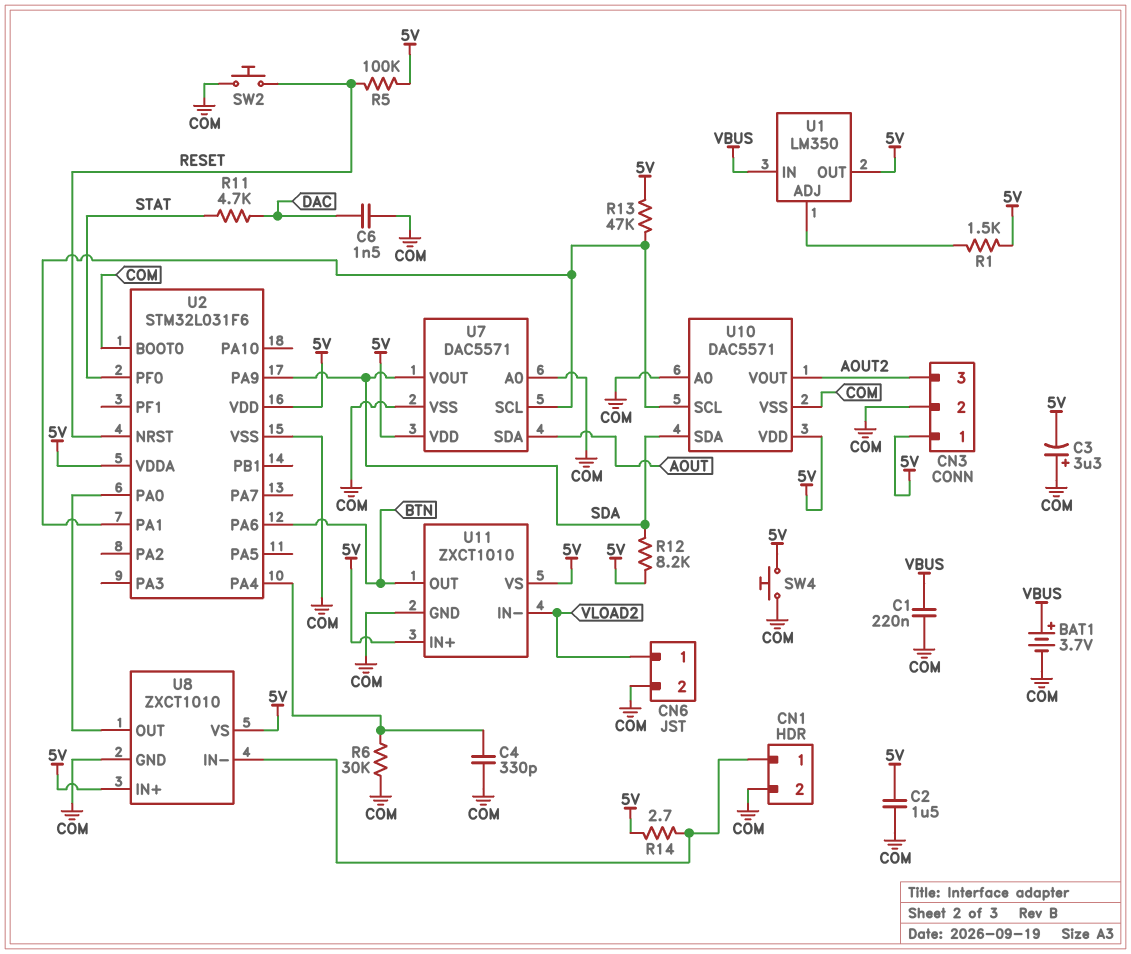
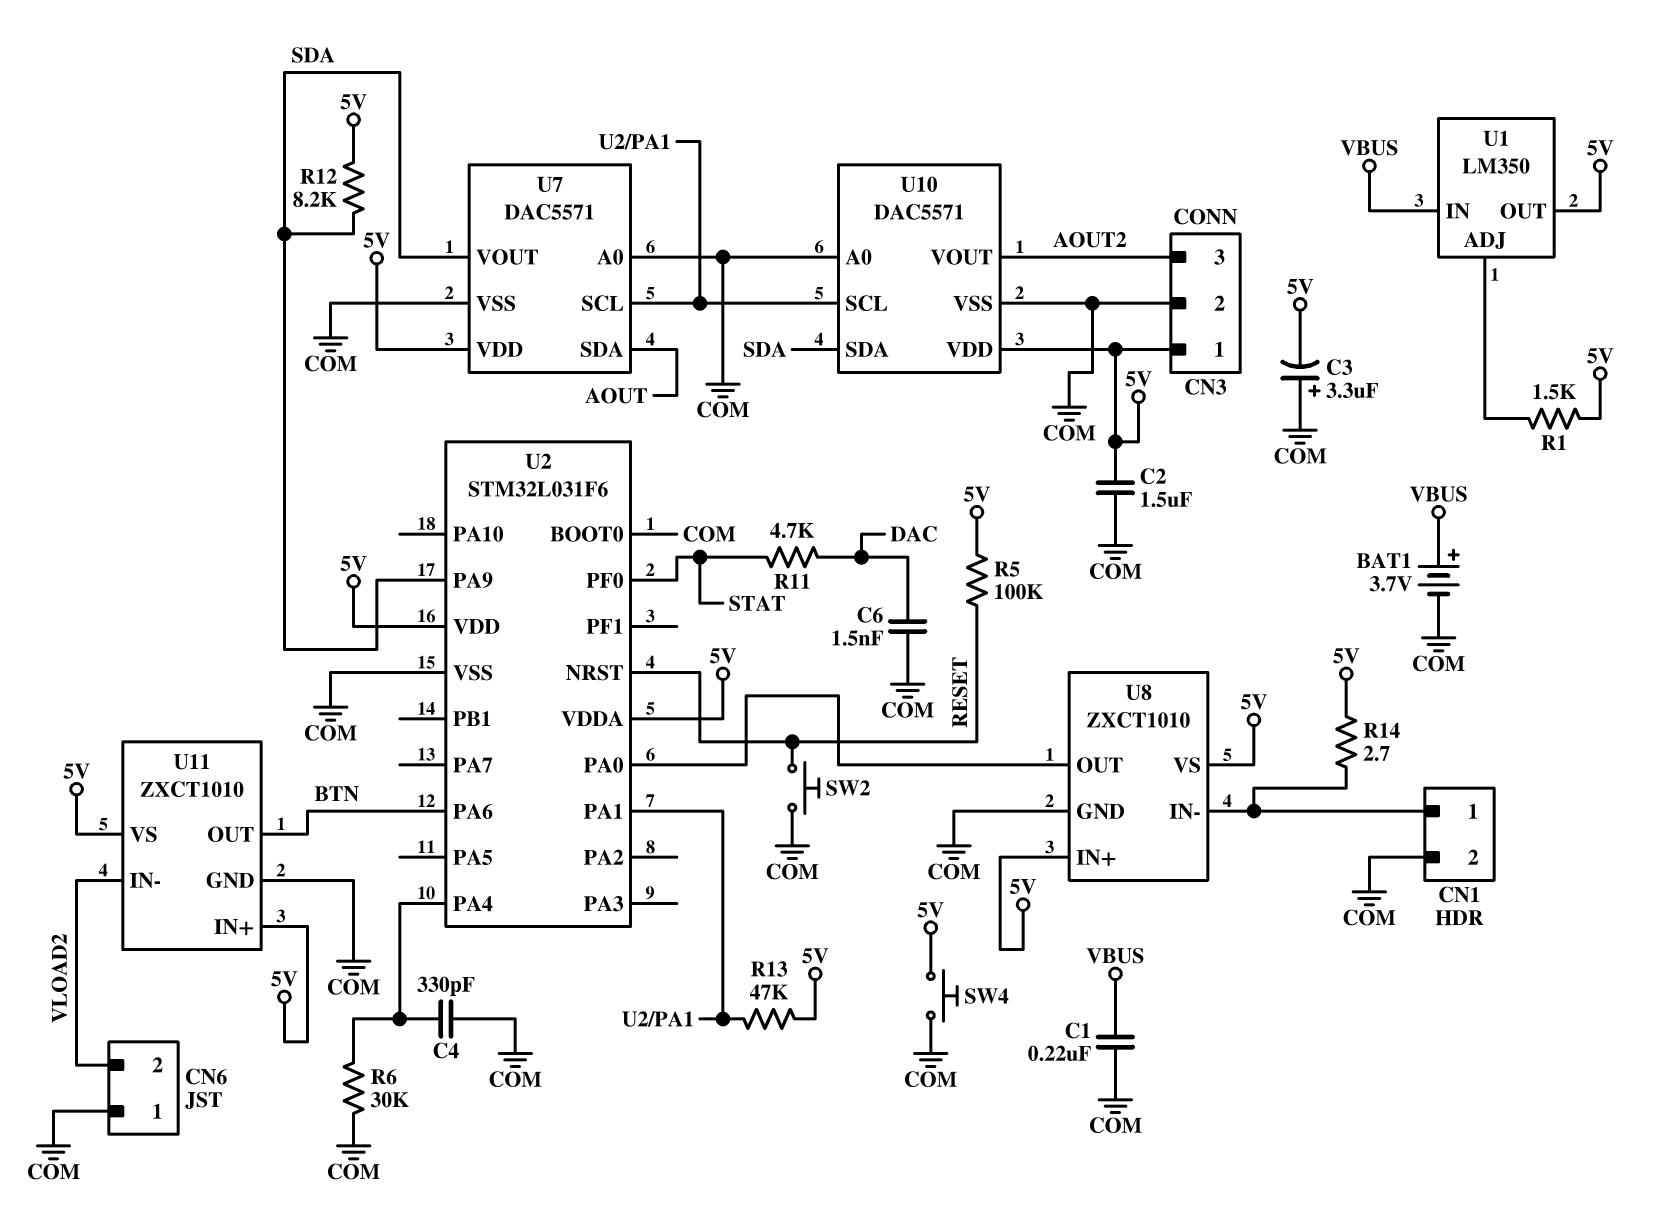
CN6 pin 1: VLOAD2 -> COM
CN6 pin 2: COM -> VLOAD2

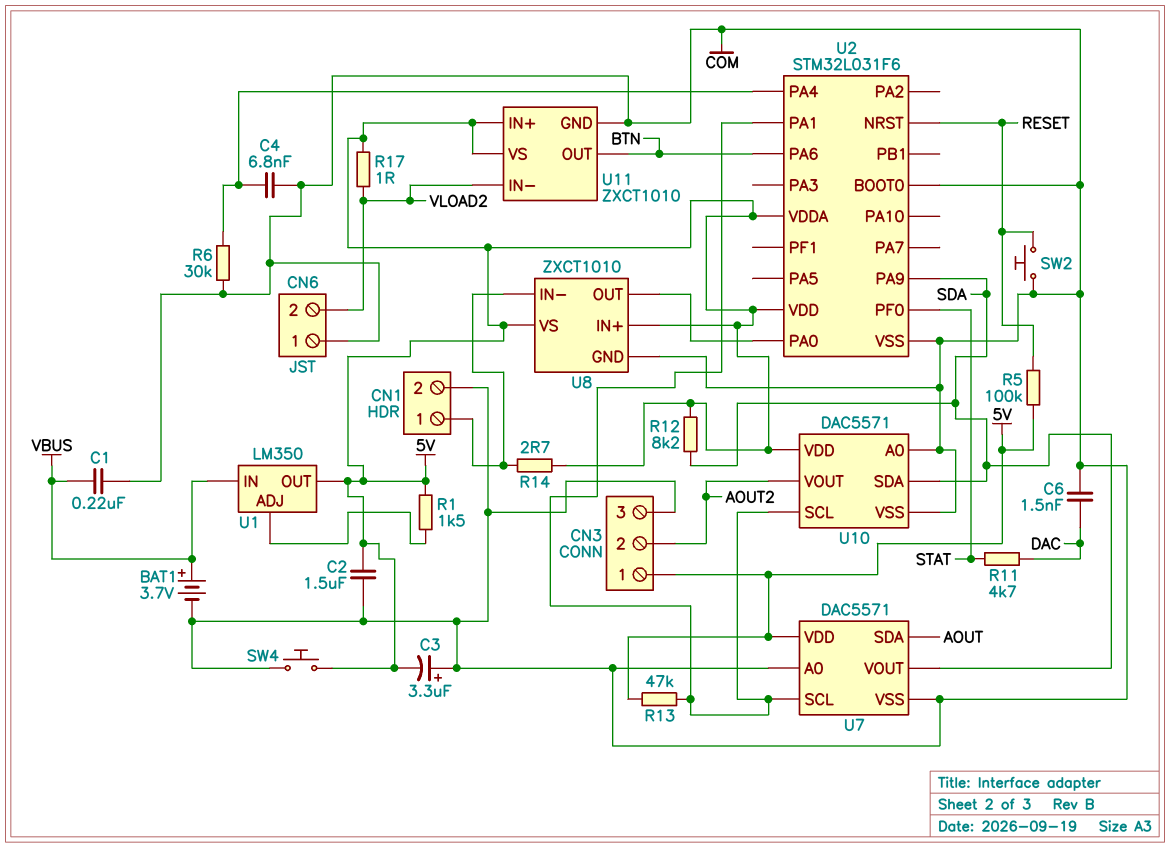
C4: 330pF (COM, U2/PA4) -> 6.8nF (COM, U2/PA4)
CN3 pin 2: COM -> AOUT2
CN3 pin 3: AOUT2 -> COM
R17: none -> 1 (5V, VLOAD2)

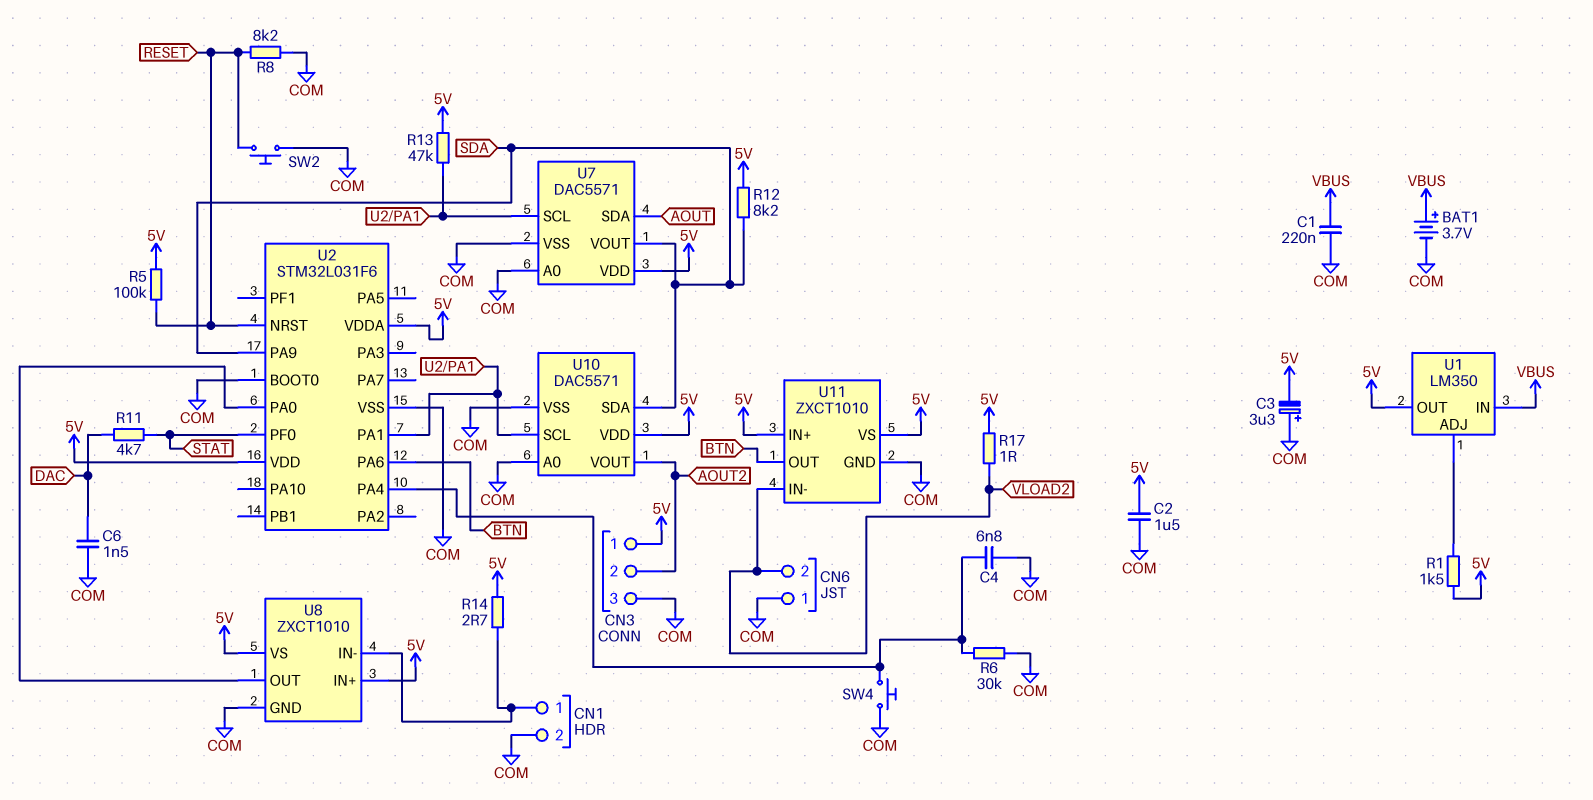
R8: none -> 8.2k (COM, RESET)
SW4: button (5V, COM) -> button (COM, U2/PA4)

